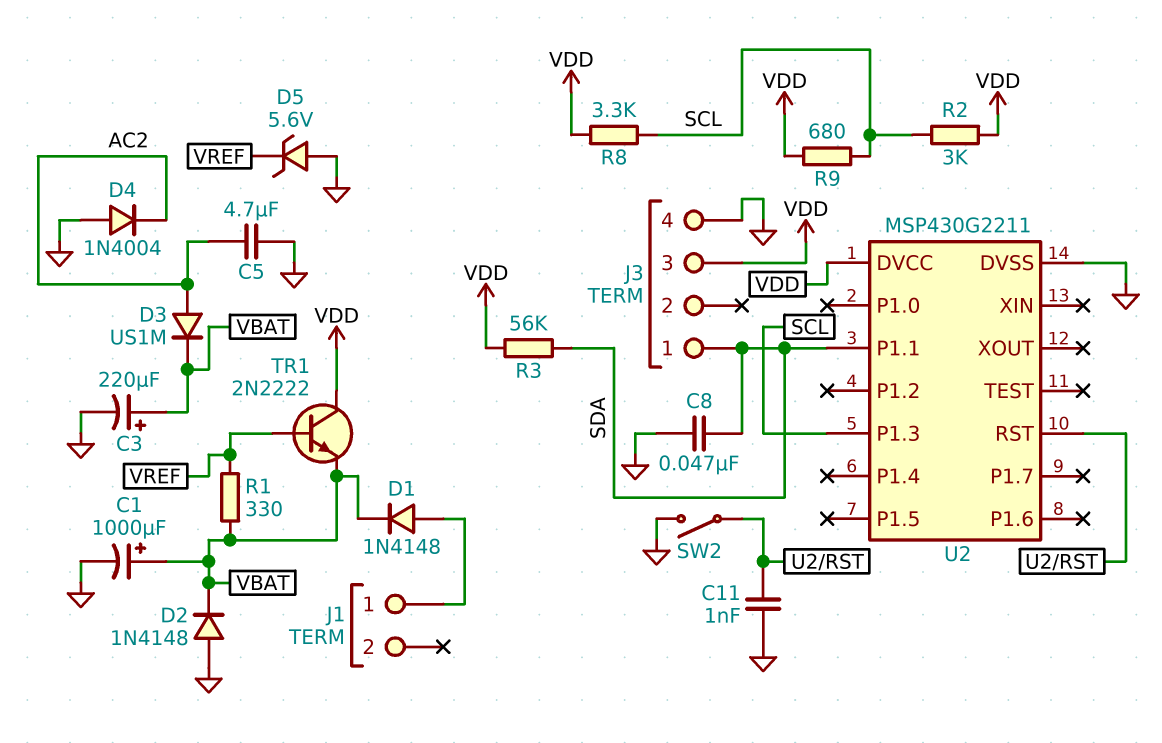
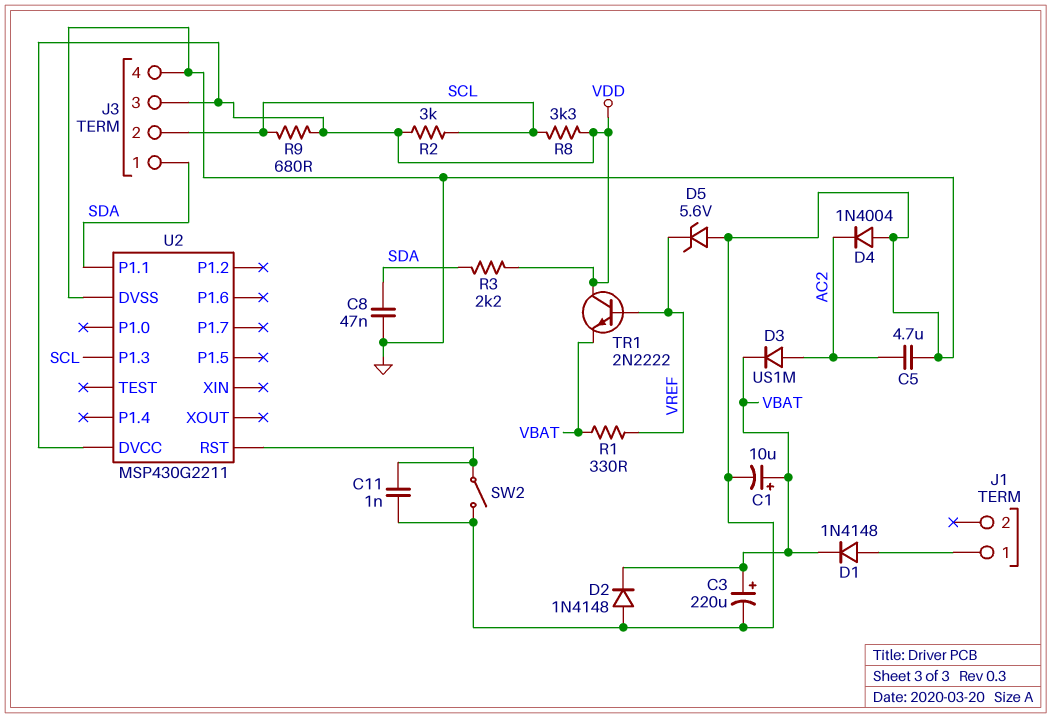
C1: 1000uF (plus VBAT, minus GND) -> 10uF (plus VBAT, minus GND)
J3 pin 2: none -> SCL
R3: 56k (SDA, VDD) -> 2.2k (SDA, VDD)

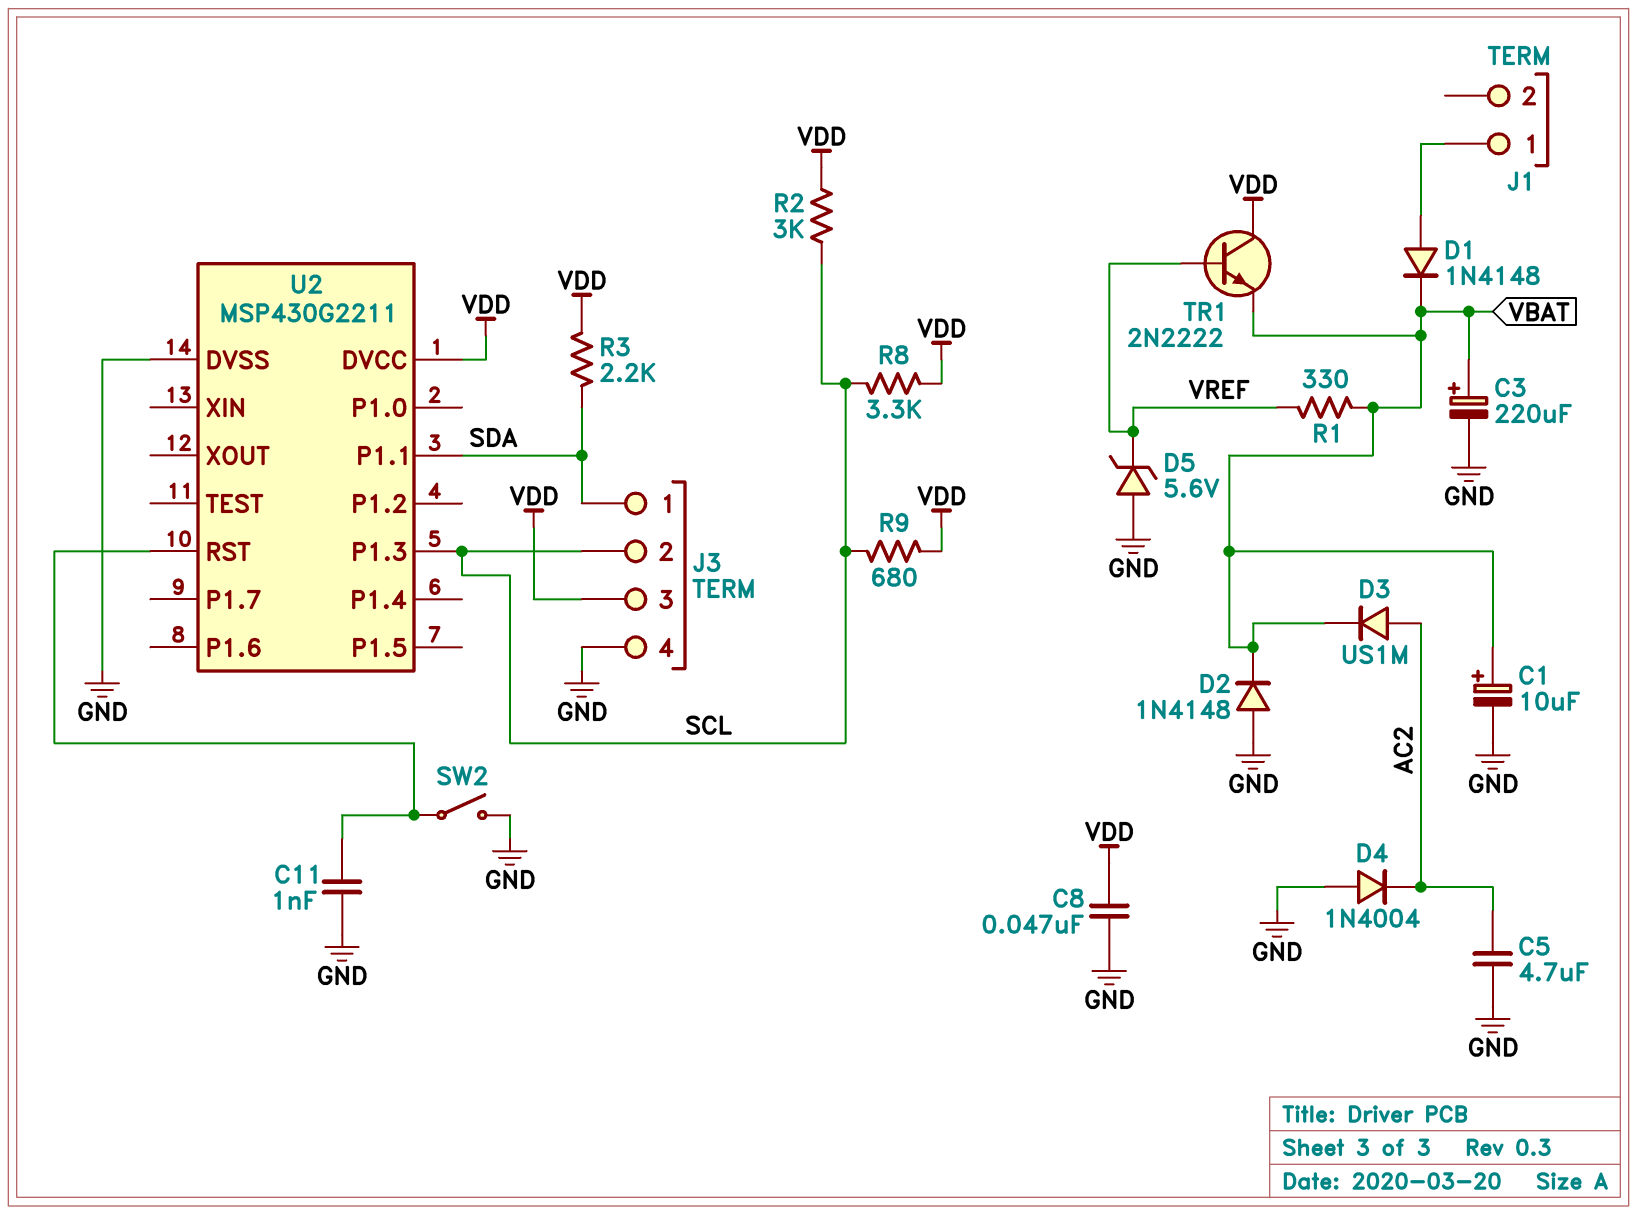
C8: 47nF (GND, SDA) -> 47nF (GND, VDD)

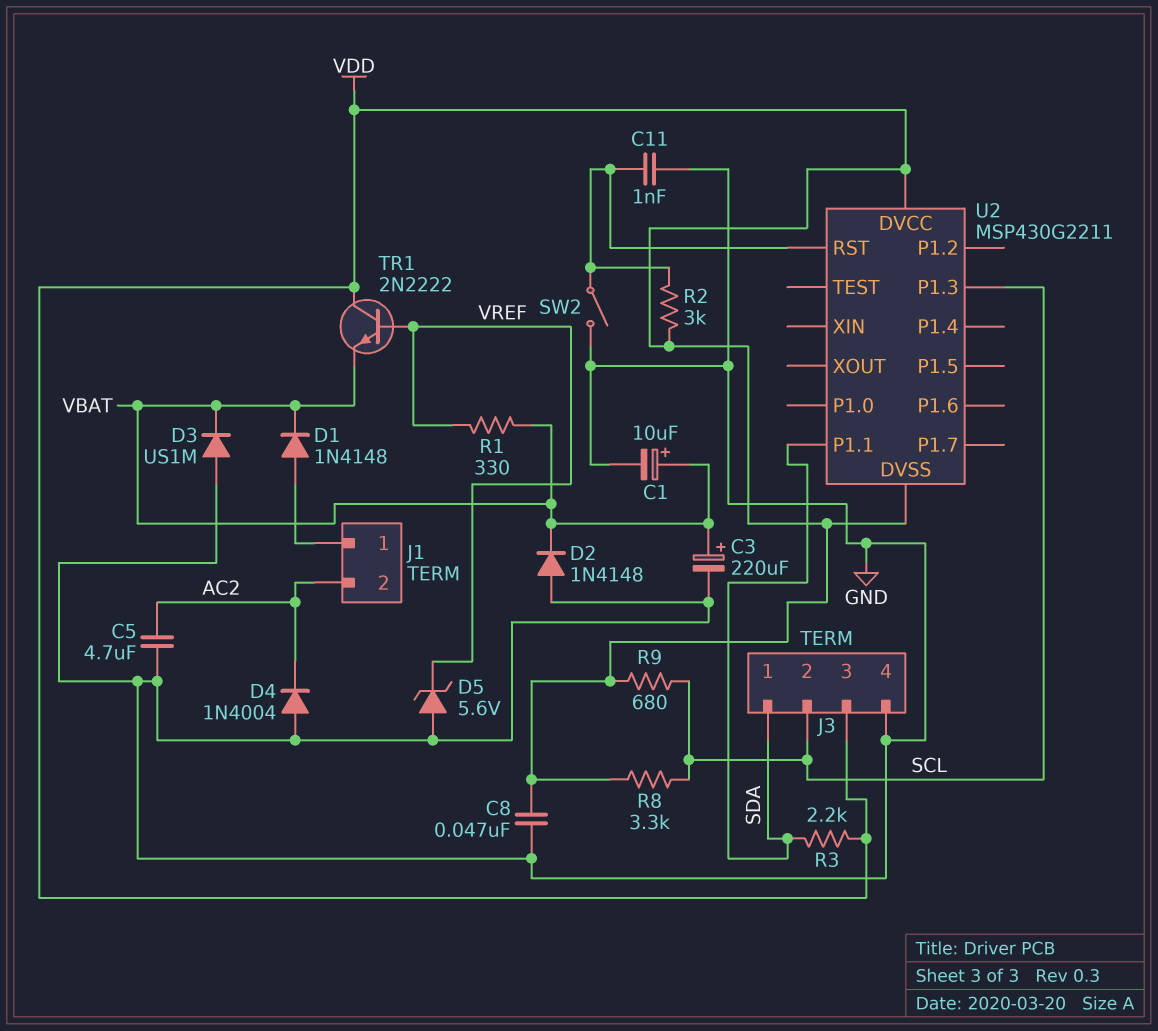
D3: diode US1M (A AC2, K VBAT) -> diode US1M (A GND, K VBAT)
J1 pin 2: none -> AC2
R2: 3k (SCL, VDD) -> 3k (U2/RST, VDD)
U2 pin DVSS: GND -> VDD

